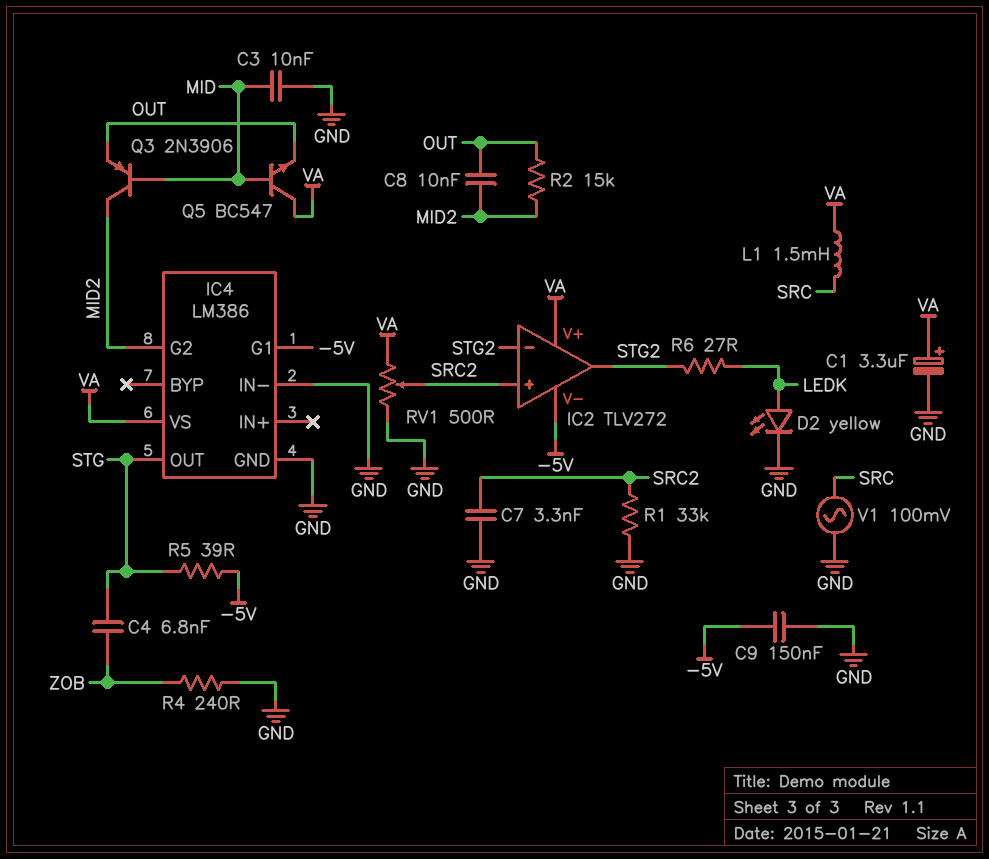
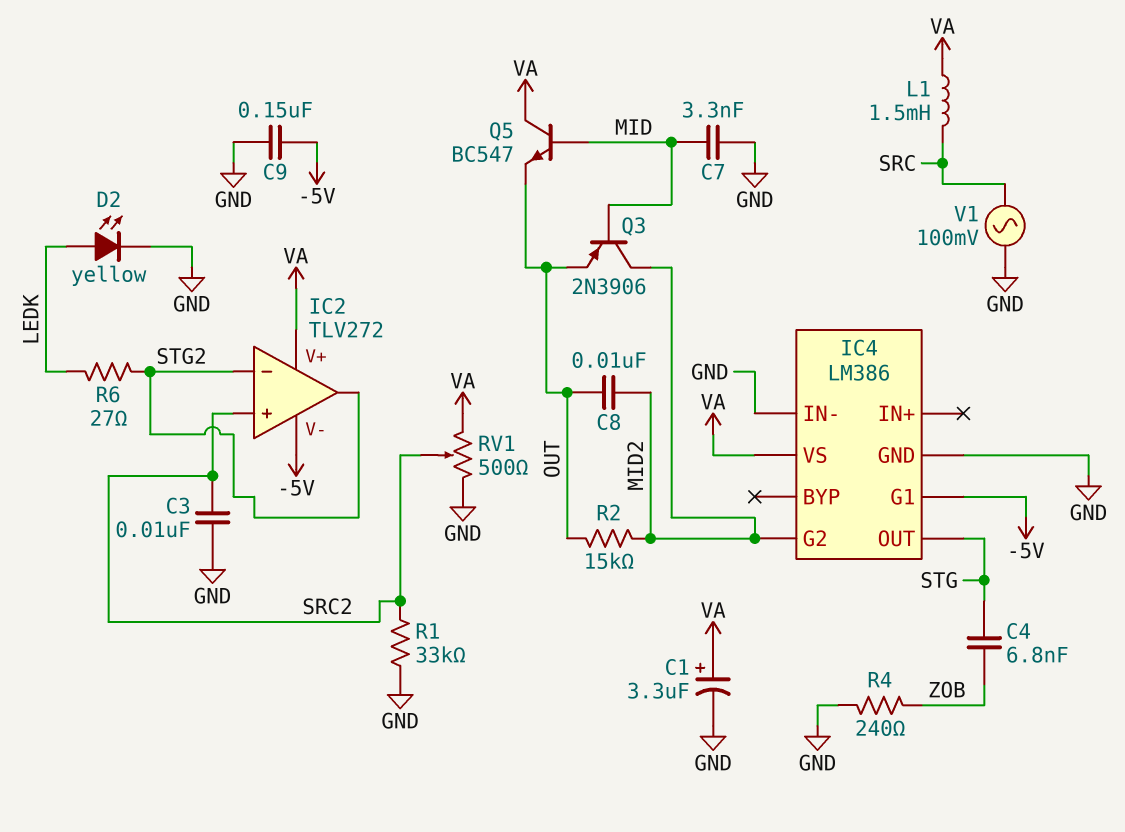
C3: 10nF (GND, MID) -> 10nF (GND, SRC2)
C7: 3.3nF (GND, SRC2) -> 3.3nF (GND, MID)
R5: 39 (-5V, STG) -> none

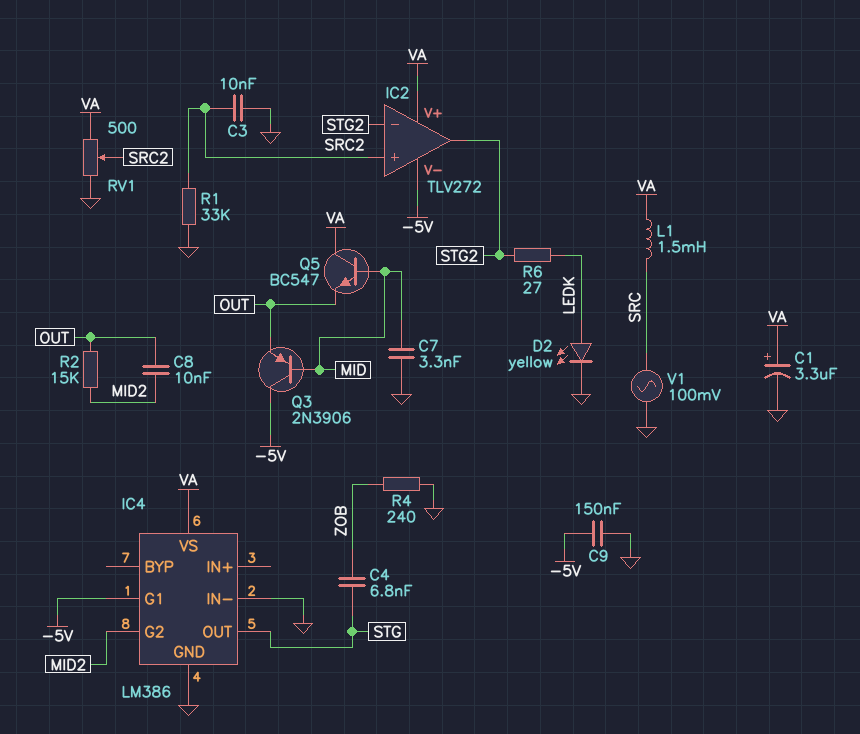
Q3: PNP 2N3906 (B MID, C MID2, E OUT) -> PNP 2N3906 (B MID, C -5V, E OUT)

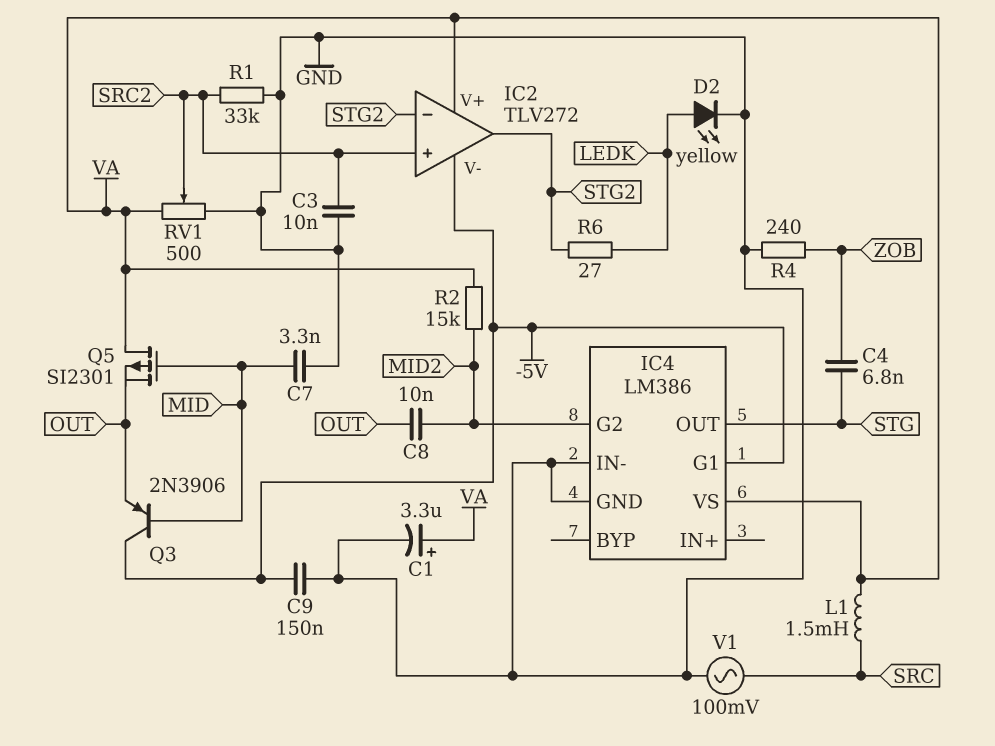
Q5: NPN BC547 (B MID, C VA, E OUT) -> PMOS SI2301 (G MID, D VA, S OUT)
R2: 15k (MID2, OUT) -> 15k (MID2, VA)

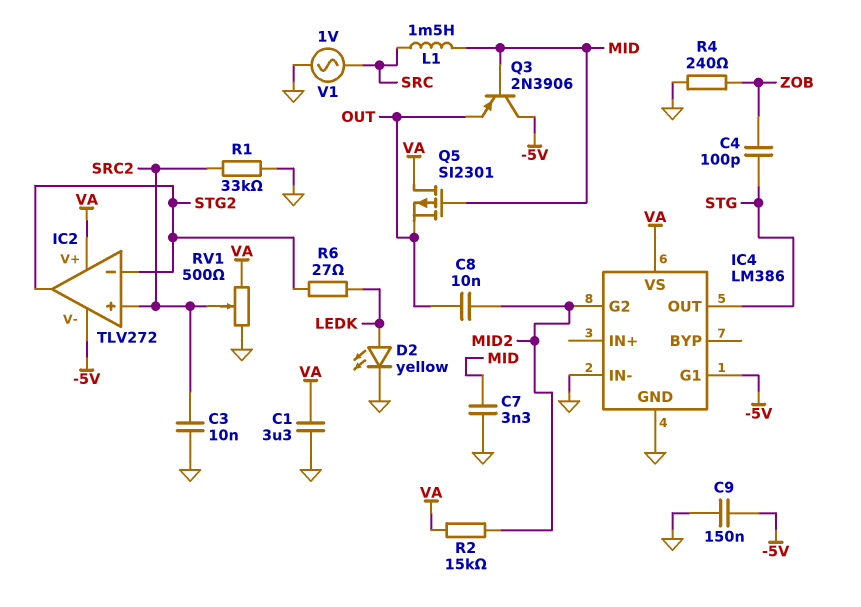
C1: 3.3uF (plus VA, minus GND) -> 3.3uF (GND, VA)
C4: 6.8nF (STG, ZOB) -> 100pF (STG, ZOB)
L1: 1.5mH (SRC, VA) -> 1.5mH (MID, SRC)
V1: AC 100mV (GND, SRC) -> AC 1V (GND, SRC)

